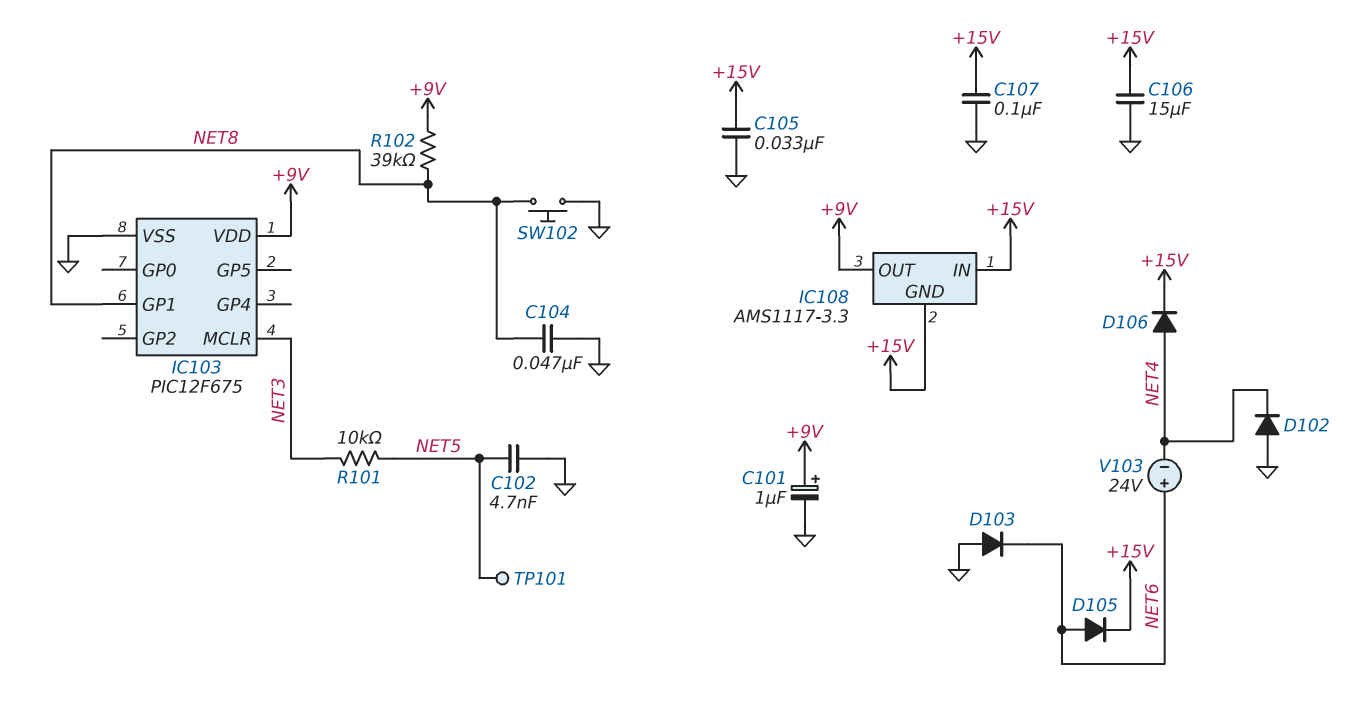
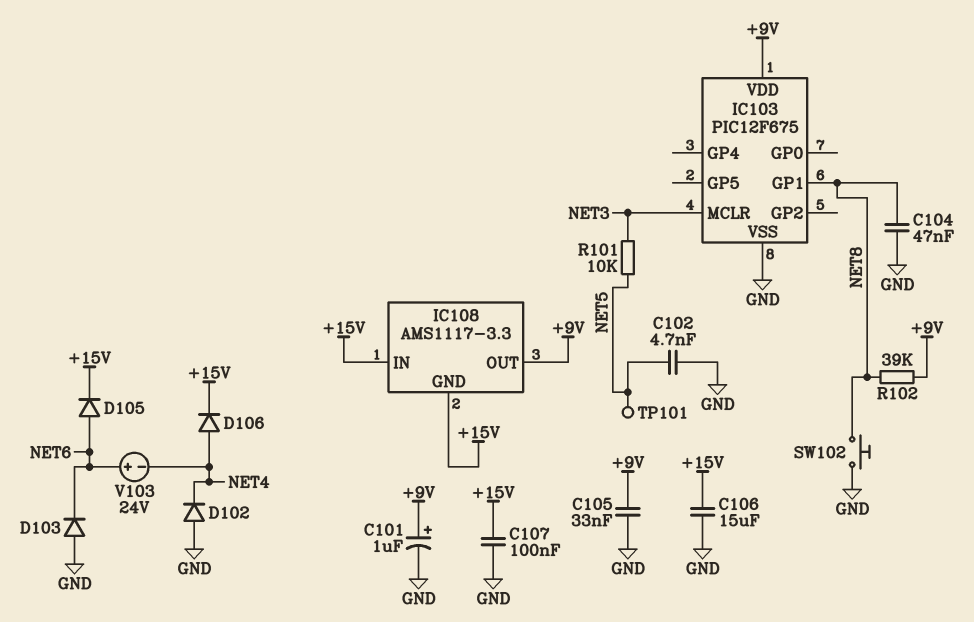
C105: 33nF (+15V, GND) -> 33nF (+9V, GND)

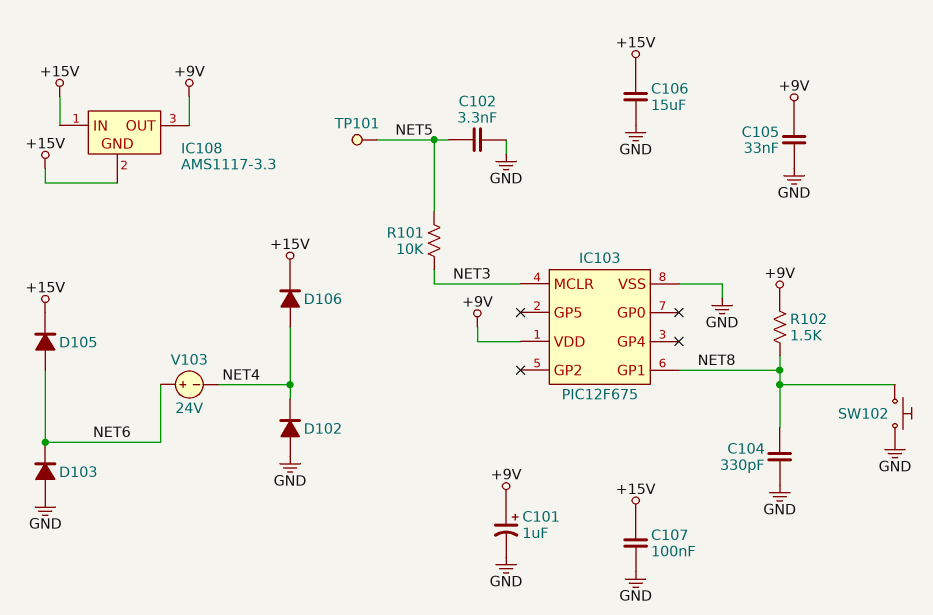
C102: 4.7nF (GND, NET5) -> 3.3nF (GND, NET5)
C104: 47nF (GND, NET8) -> 330pF (GND, NET8)
R102: 39k (+9V, NET8) -> 1.5k (+9V, NET8)

